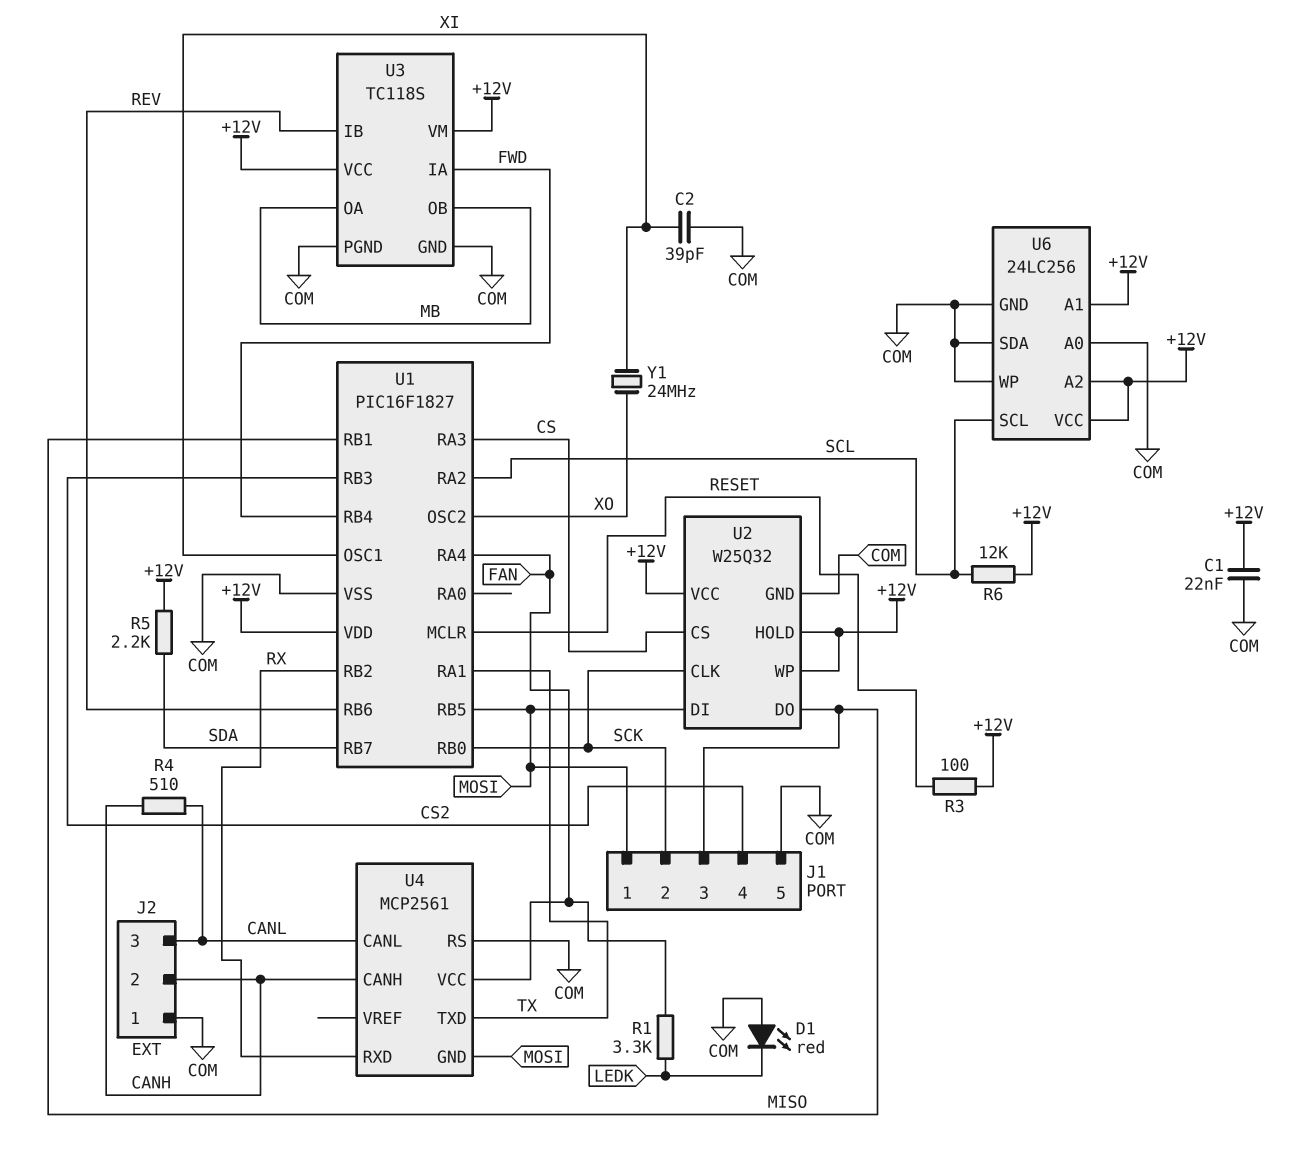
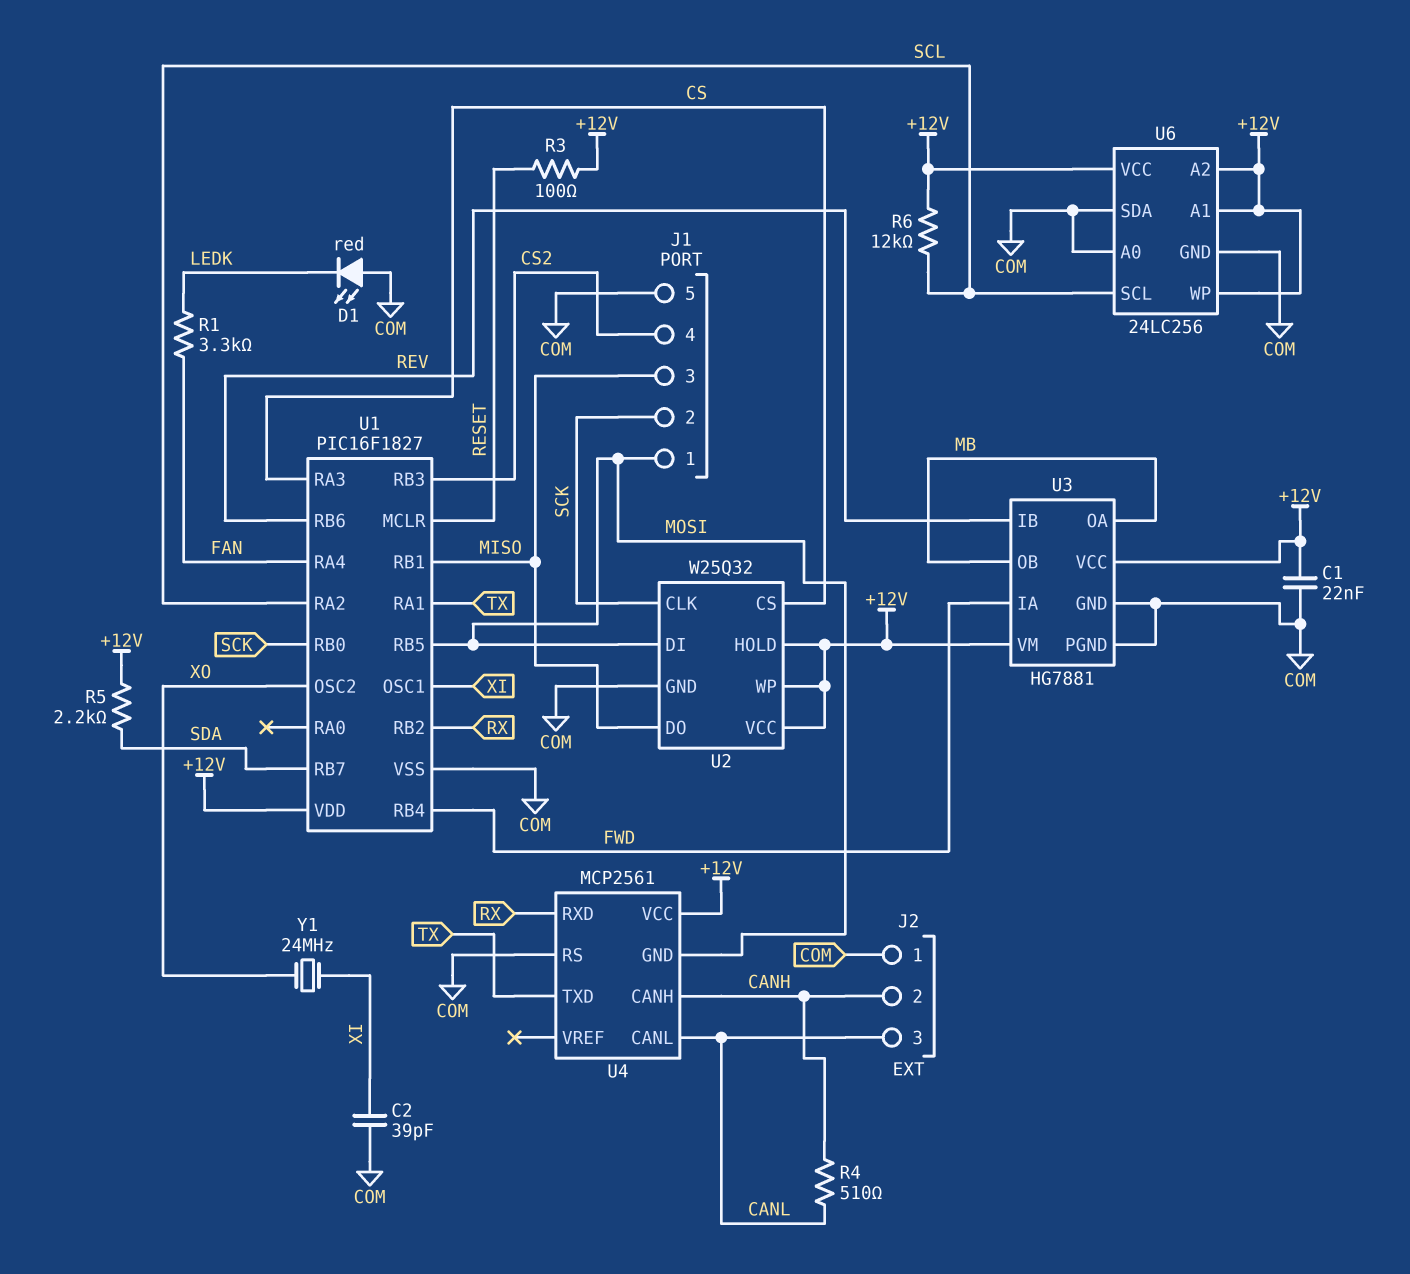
U3: TC118S -> HG7881
U4 pin VCC: FAN -> +12V
U6 pin WP: COM -> +12V

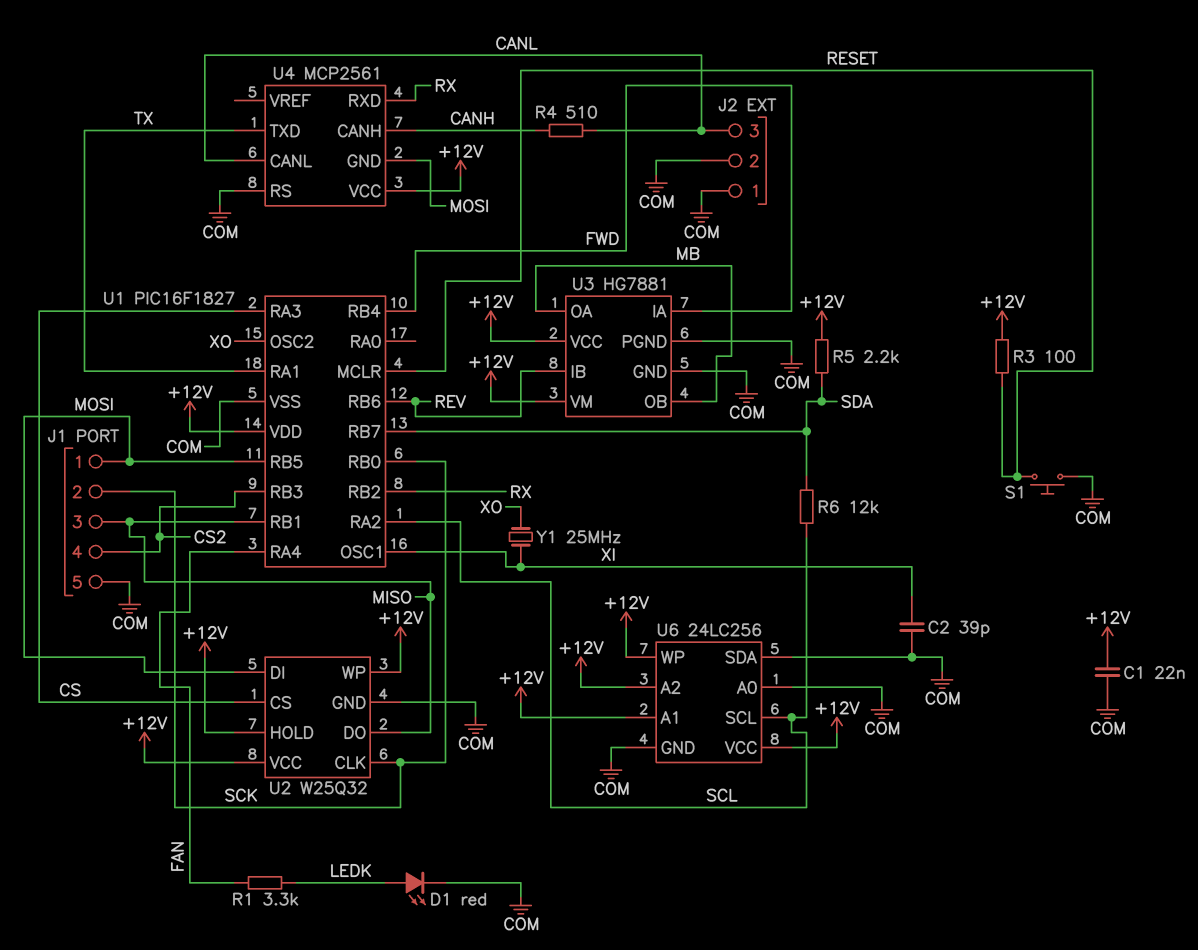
D1: LED red (A COM, K LEDK) -> LED red (A LEDK, K COM)
J2 pin 2: CANH -> COM
R6: 12k (+12V, SCL) -> 12k (SCL, SDA)
S1: none -> button (COM, RESET)
Y1: 24MHz (XI, XO) -> 25MHz (XI, XO)

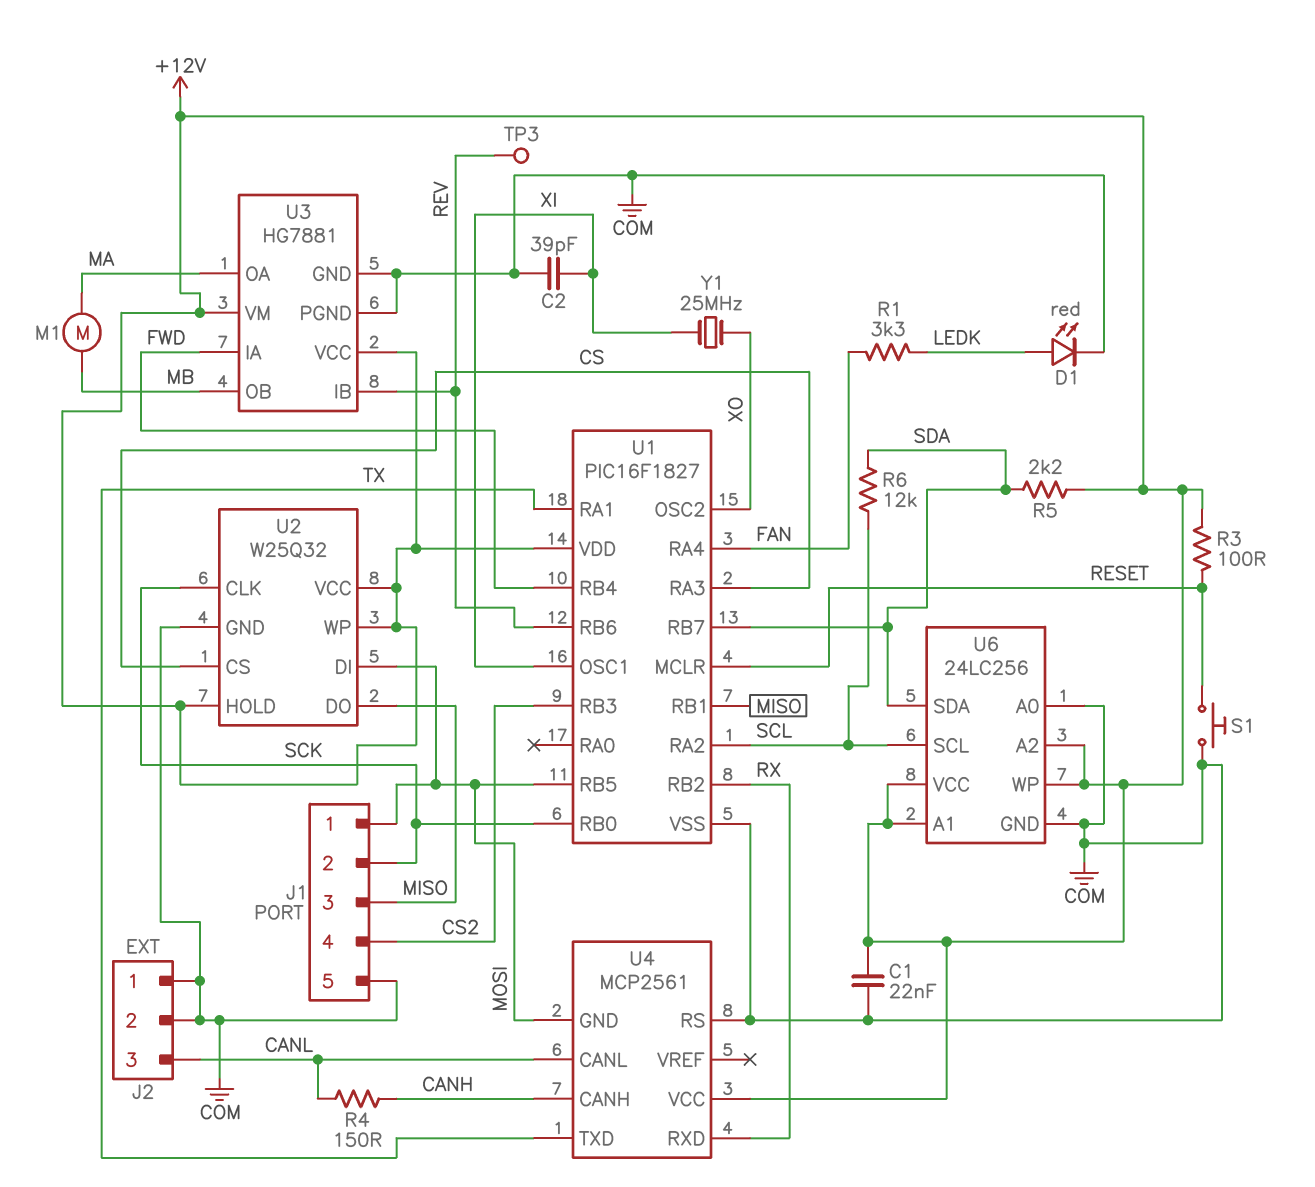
M1: none -> motor (MA, MB)
R4: 510 (CANH, CANL) -> 150 (CANH, CANL)
TP3: none -> test point (REV)
U3 pin OA: MB -> MA
U6 pin SDA: COM -> SDA

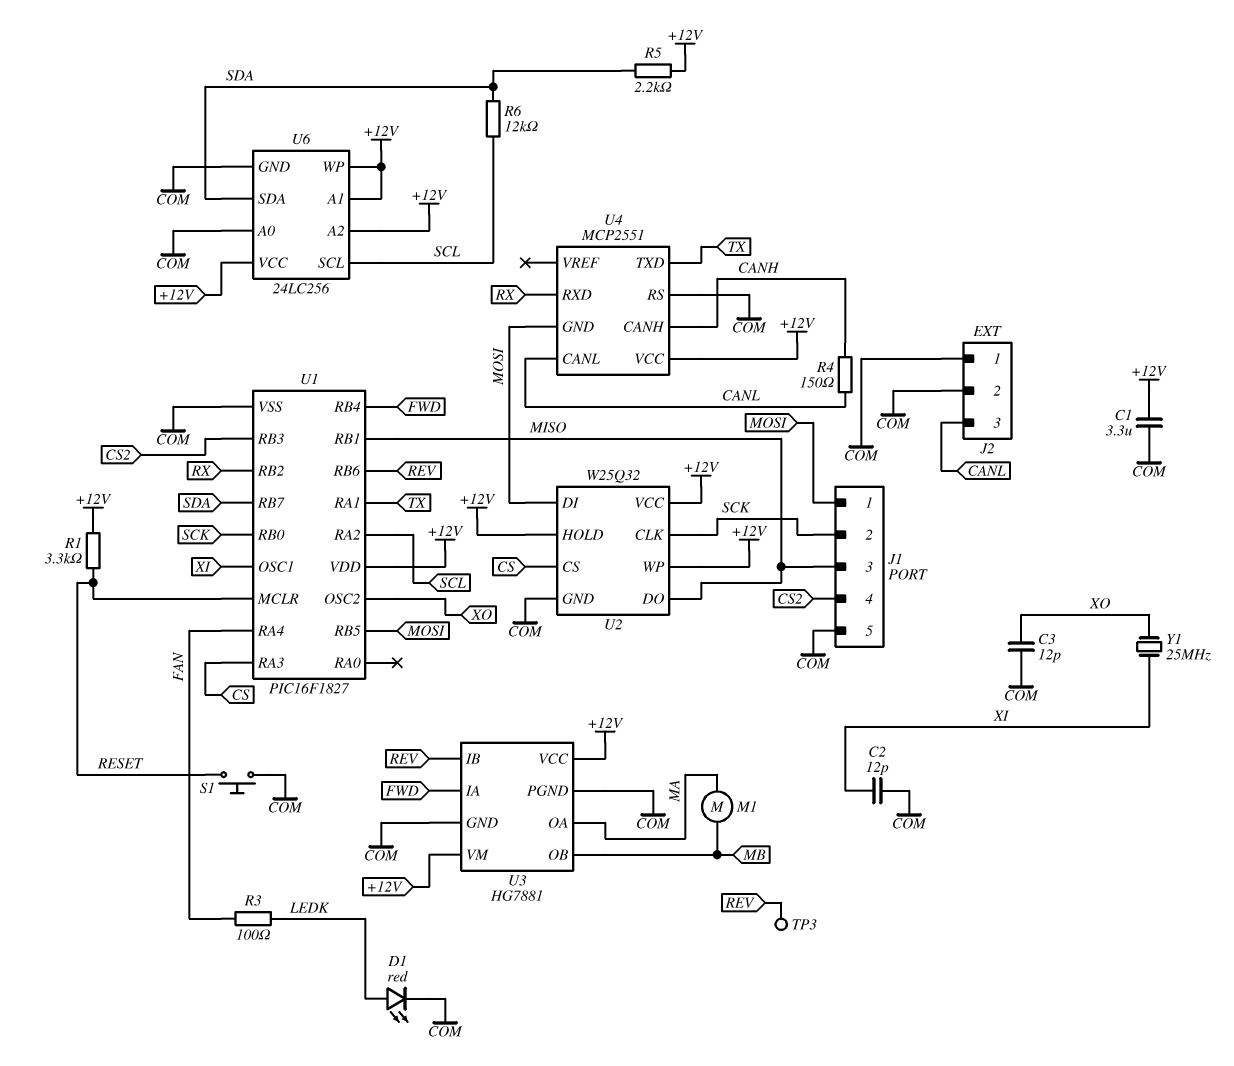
C1: 22nF (+12V, COM) -> 3.3uF (+12V, COM)
C2: 39pF (COM, XI) -> 12pF (COM, XI)
C3: none -> 12pF (COM, XO)
R1: 3.3k (FAN, LEDK) -> 3.3k (+12V, RESET)
R3: 100 (+12V, RESET) -> 100 (FAN, LEDK)
U4: MCP2561 -> MCP2551

